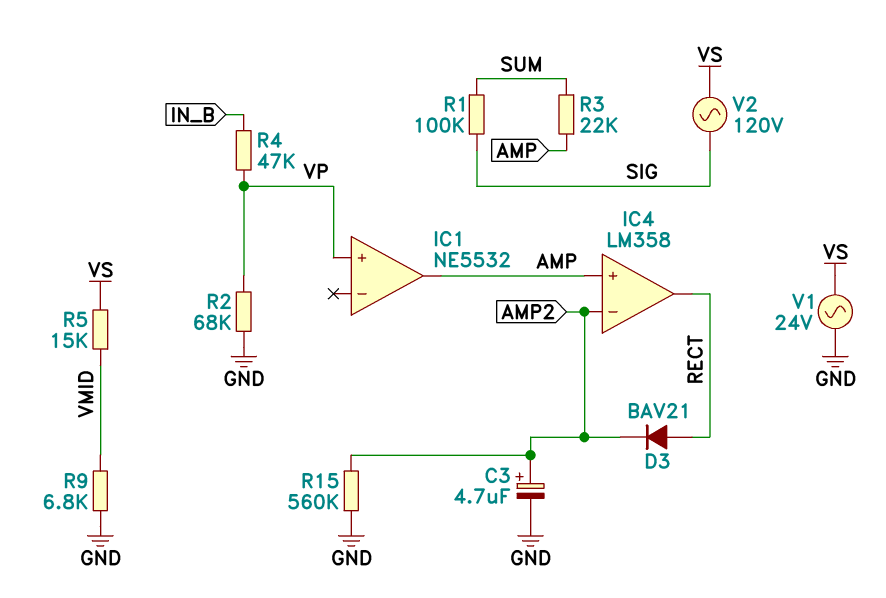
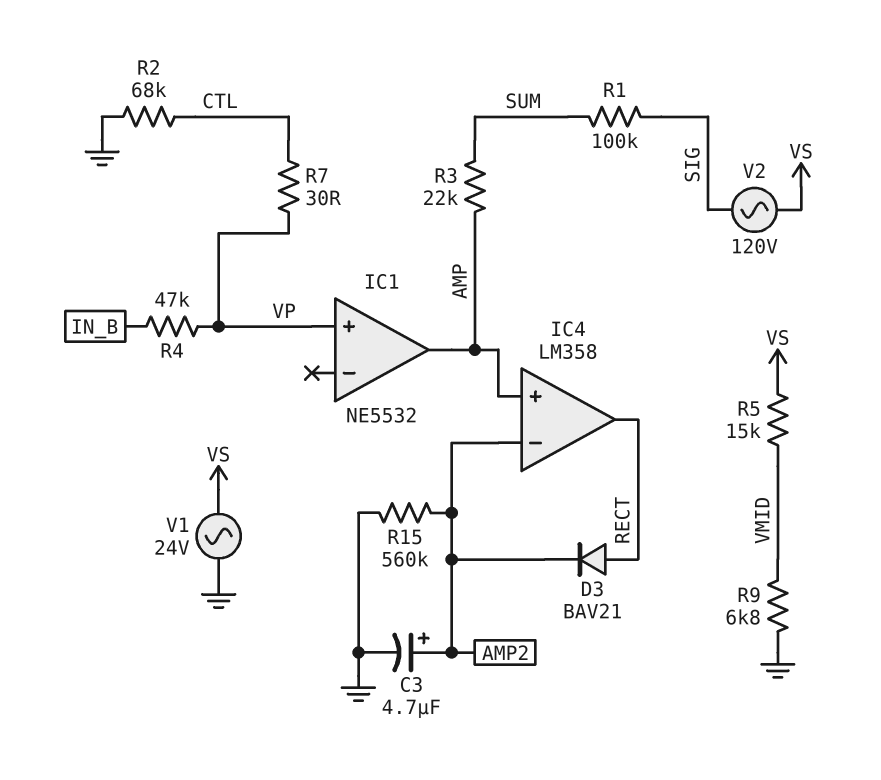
R2: 68k (GND, VP) -> 68k (CTL, GND)
R7: none -> 30 (CTL, VP)

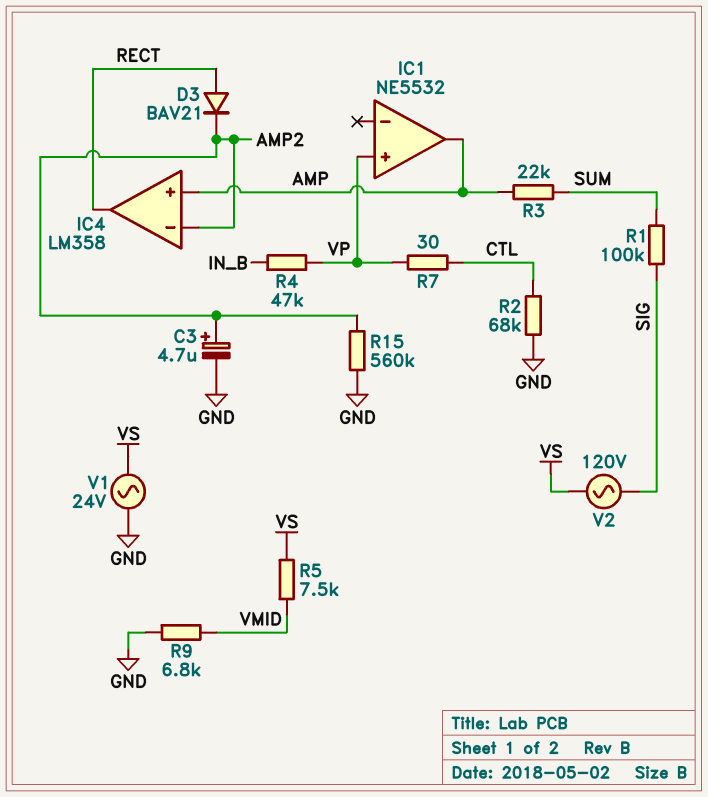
R5: 15k (VMID, VS) -> 7.5k (VMID, VS)

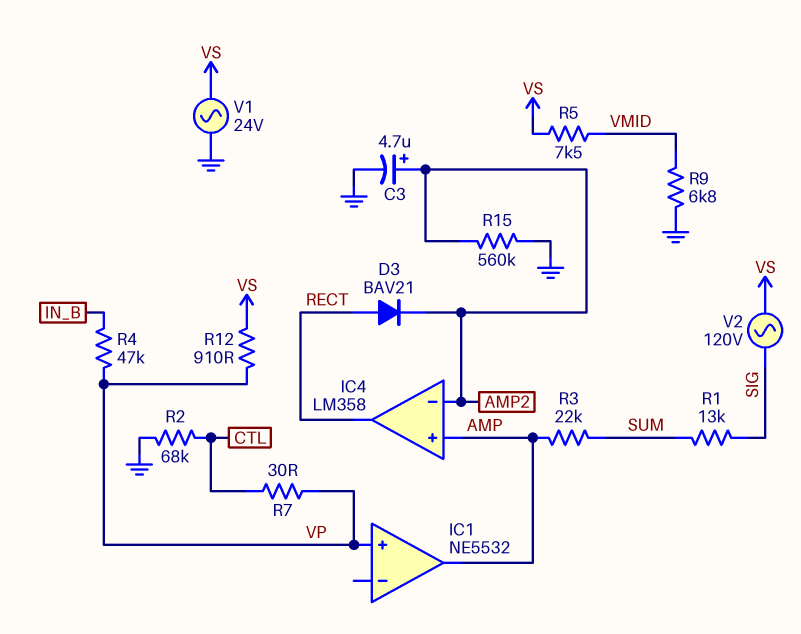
R1: 100k (SIG, SUM) -> 13k (SIG, SUM)
R12: none -> 910 (VP, VS)

